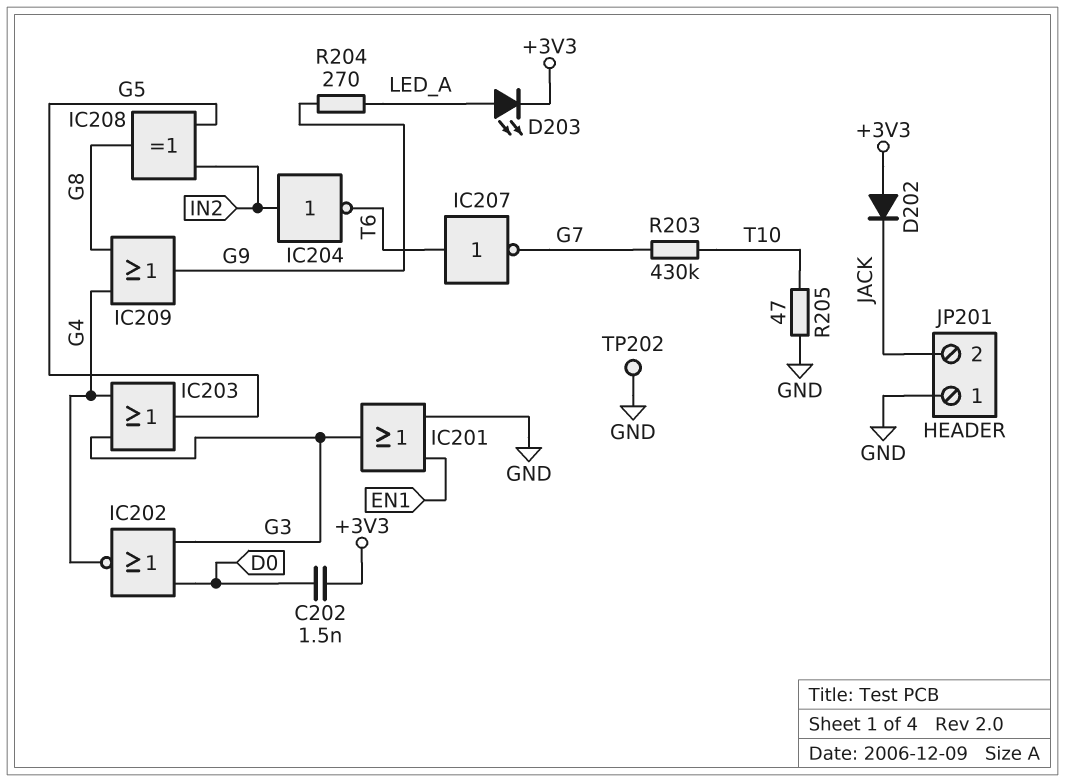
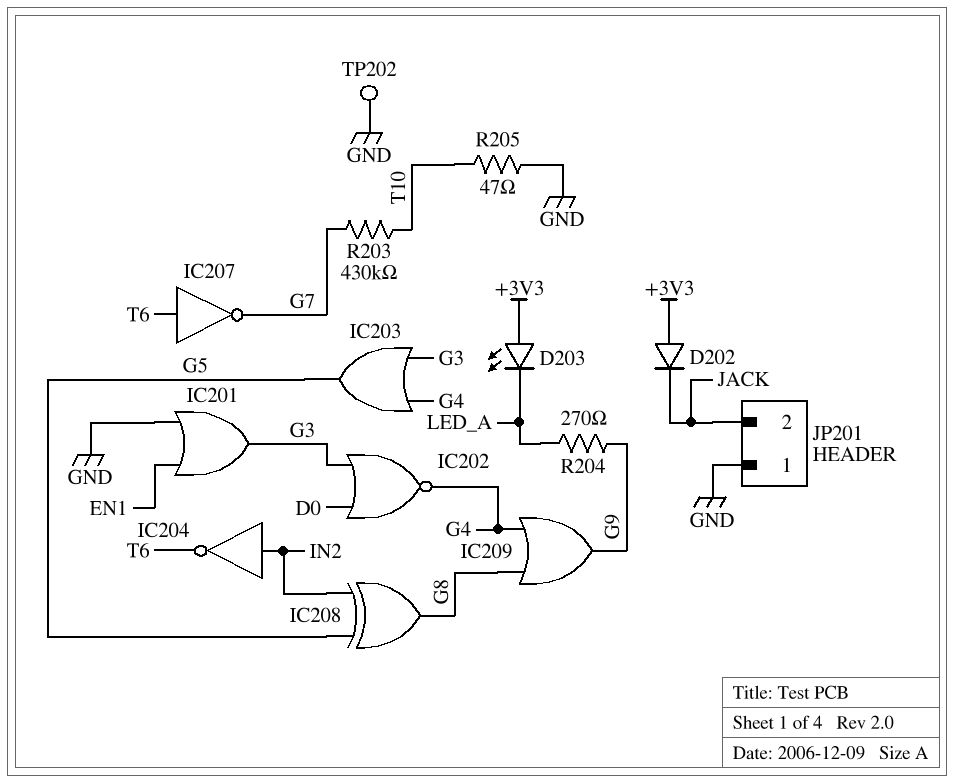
C202: 1.5nF (+3V3, D0) -> none
D203: LED (A LED_A, K +3V3) -> LED (A +3V3, K LED_A)

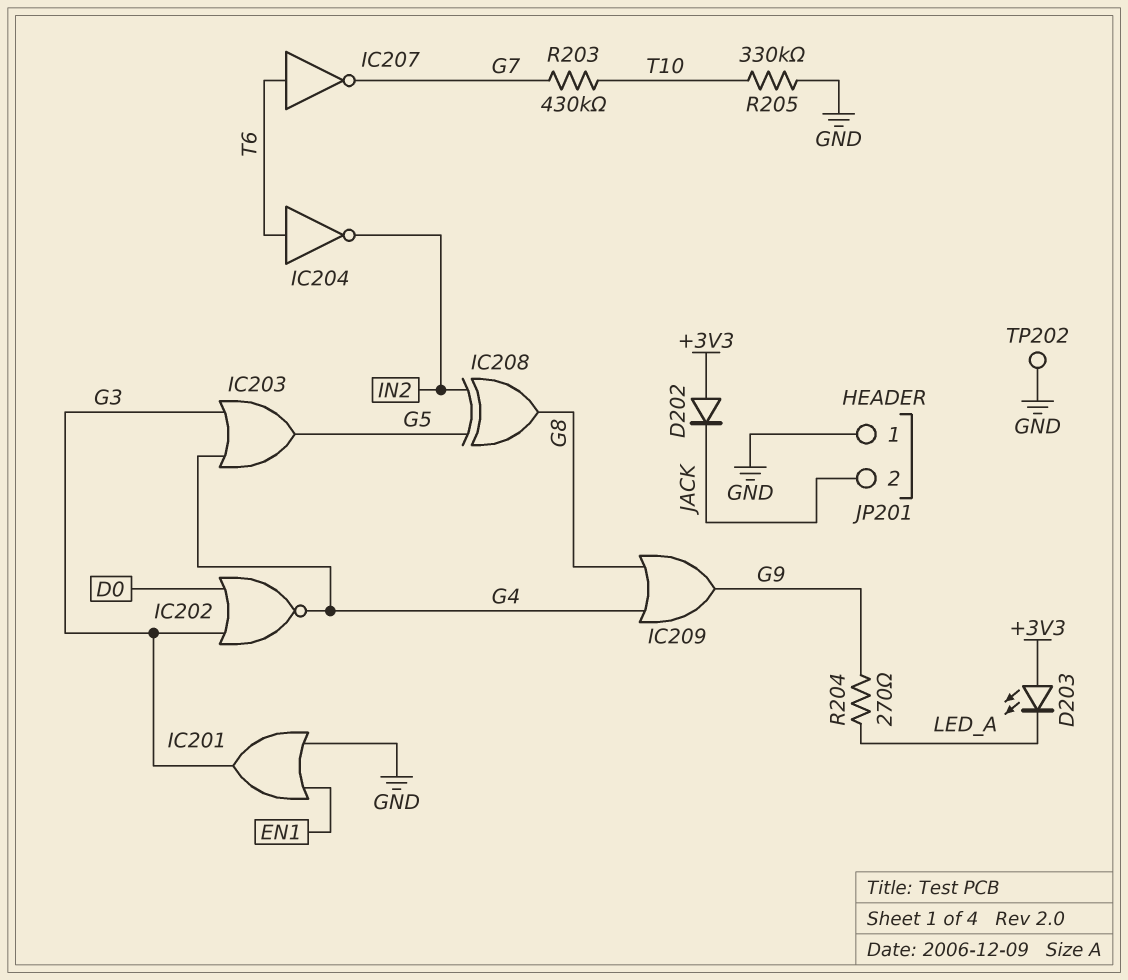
IC204: NOT (in IN2, out T6) -> NOT (in T6, out IN2)
R205: 47 (GND, T10) -> 330k (GND, T10)

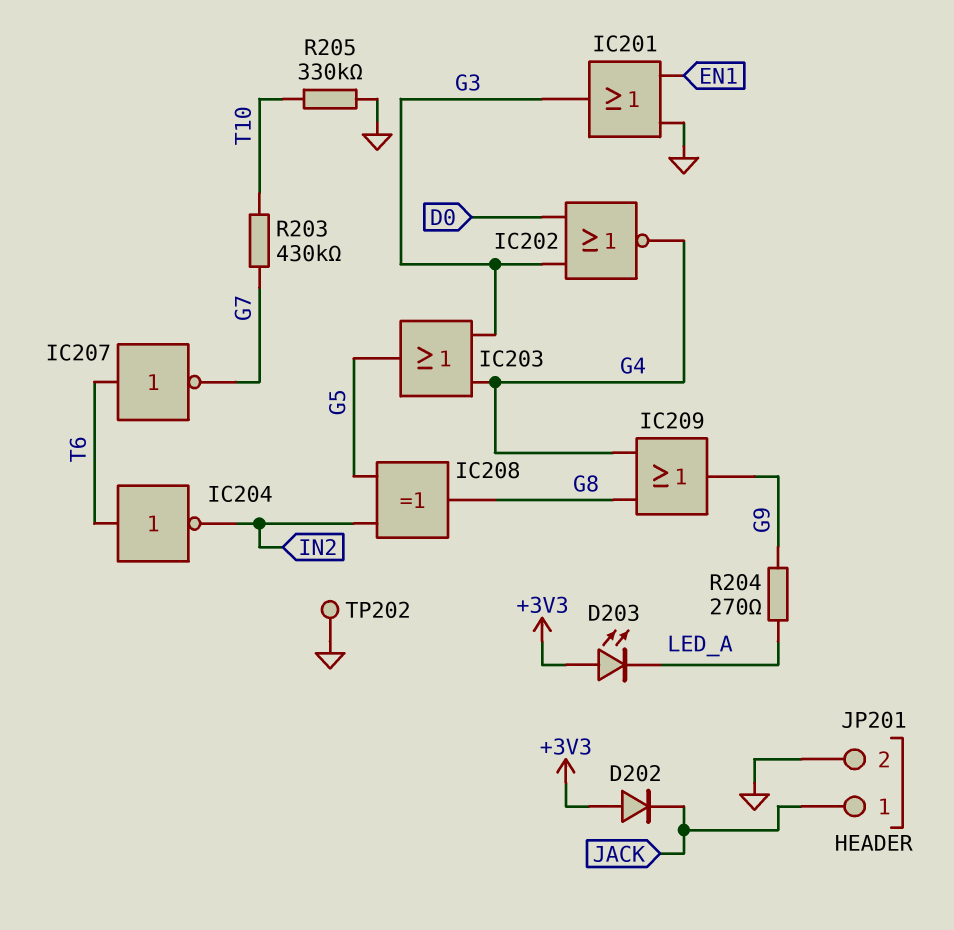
JP201 pin 1: GND -> JACK
JP201 pin 2: JACK -> GND

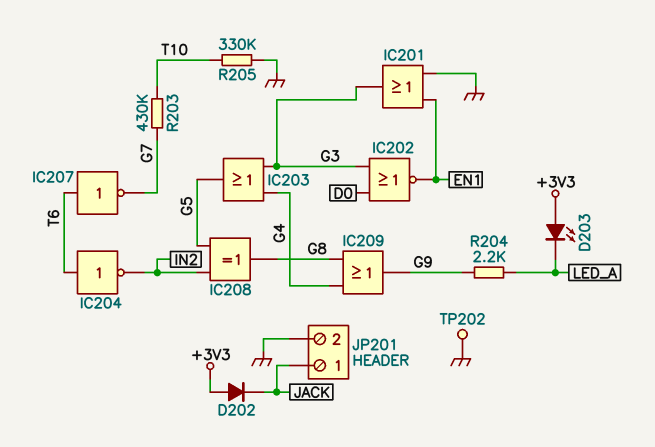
IC202: NOR (in D0, in G3, out G4) -> NOR (in D0, in G3, out EN1)
R204: 270 (G9, LED_A) -> 2.2k (G9, LED_A)

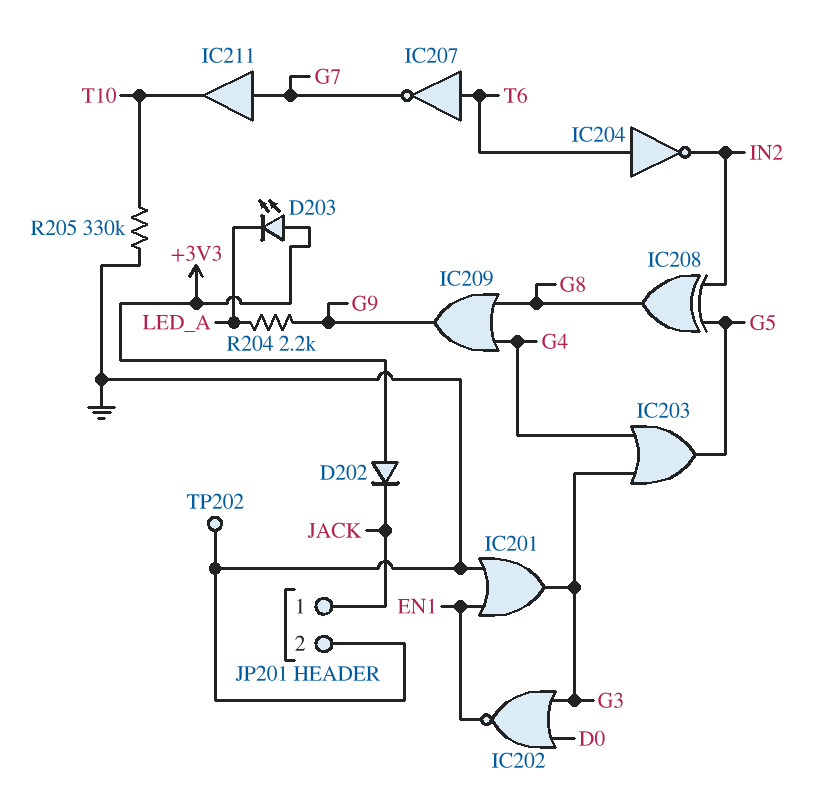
IC211: none -> buffer (in G7, out T10)
R203: 430k (G7, T10) -> none

